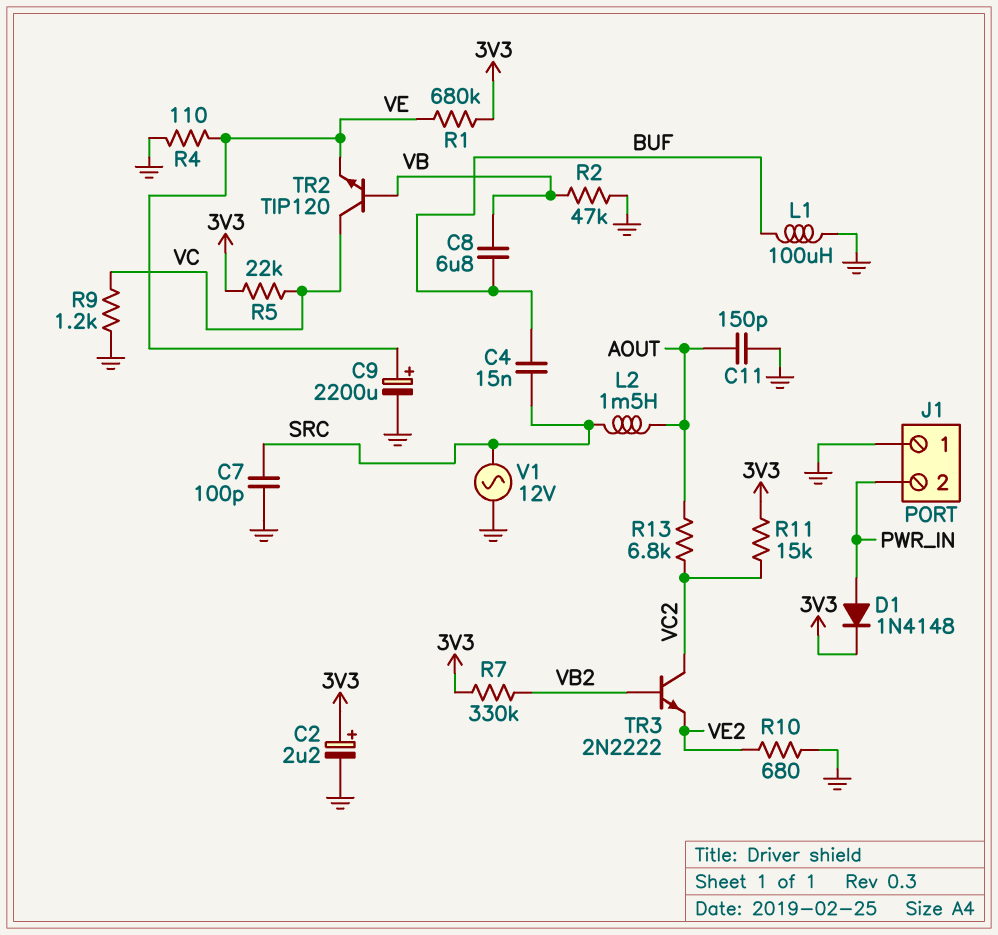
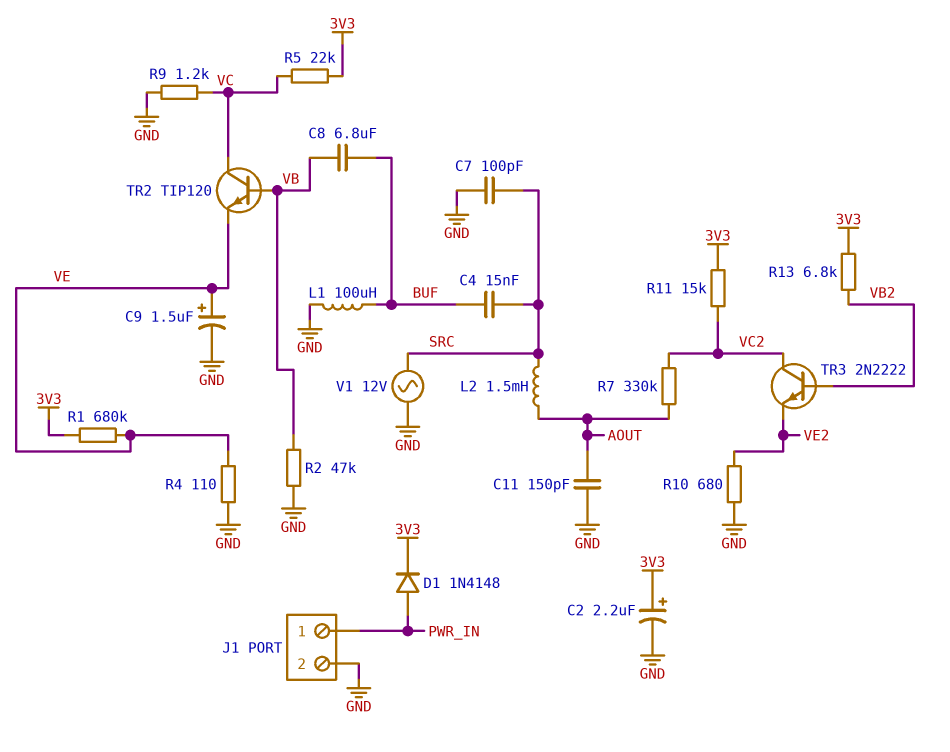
C9: 2200uF (plus VE, minus GND) -> 1.5uF (plus VE, minus GND)
J1 pin 1: GND -> PWR_IN
J1 pin 2: PWR_IN -> GND
R7: 330k (3V3, VB2) -> 330k (AOUT, VC2)
R13: 6.8k (AOUT, VC2) -> 6.8k (3V3, VB2)

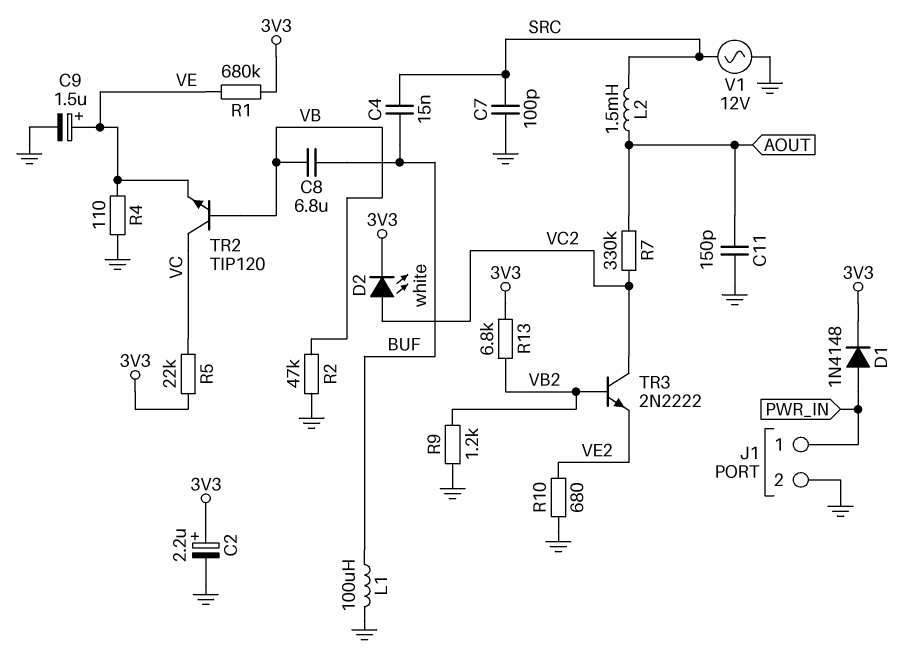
D2: none -> LED white (A VC2, K 3V3)
R9: 1.2k (GND, VC) -> 1.2k (GND, VB2)
R11: 15k (3V3, VC2) -> none

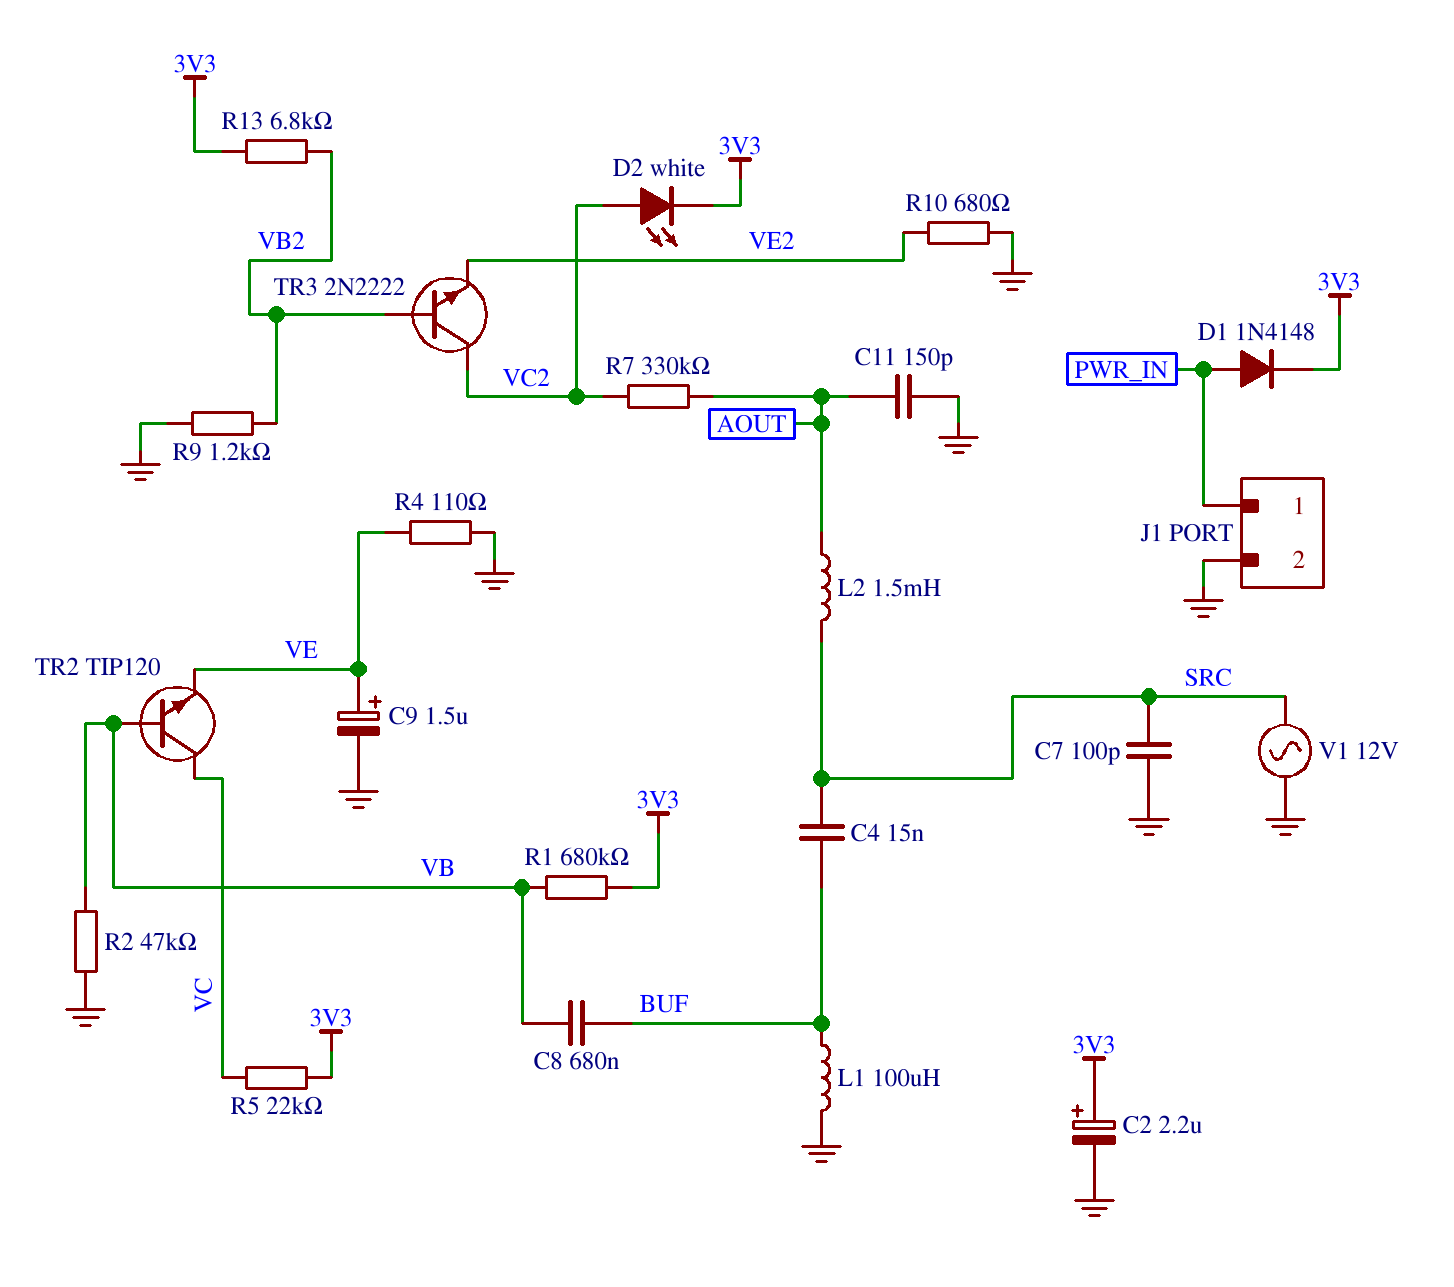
C8: 6.8uF (BUF, VB) -> 680nF (BUF, VB)
R1: 680k (3V3, VE) -> 680k (3V3, VB)

